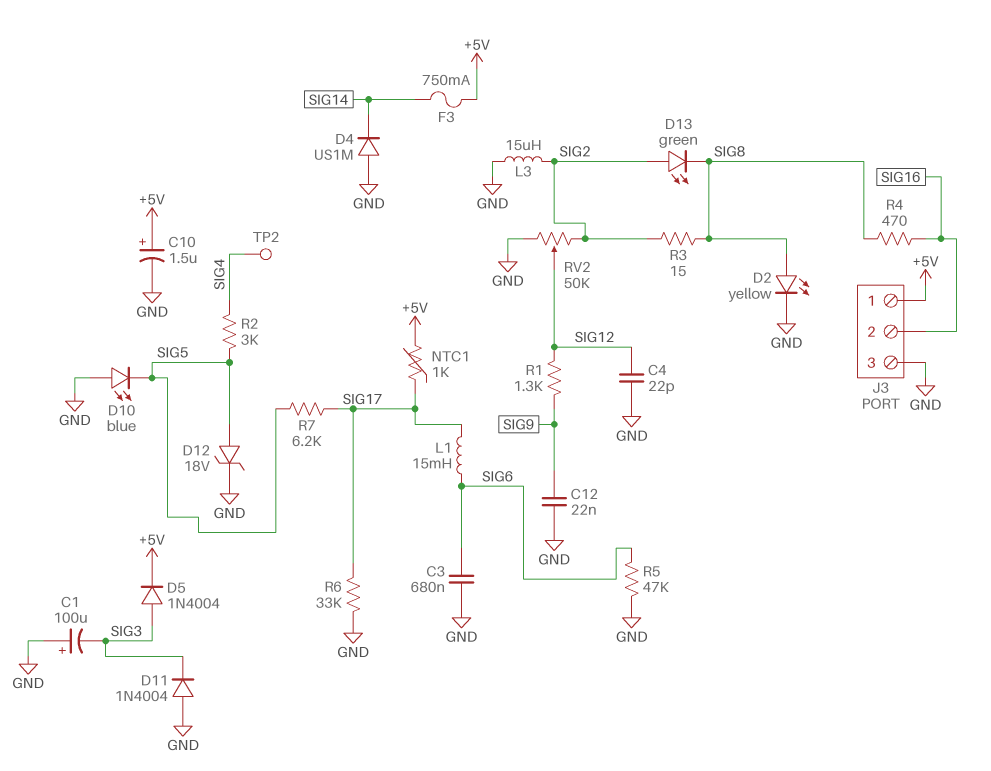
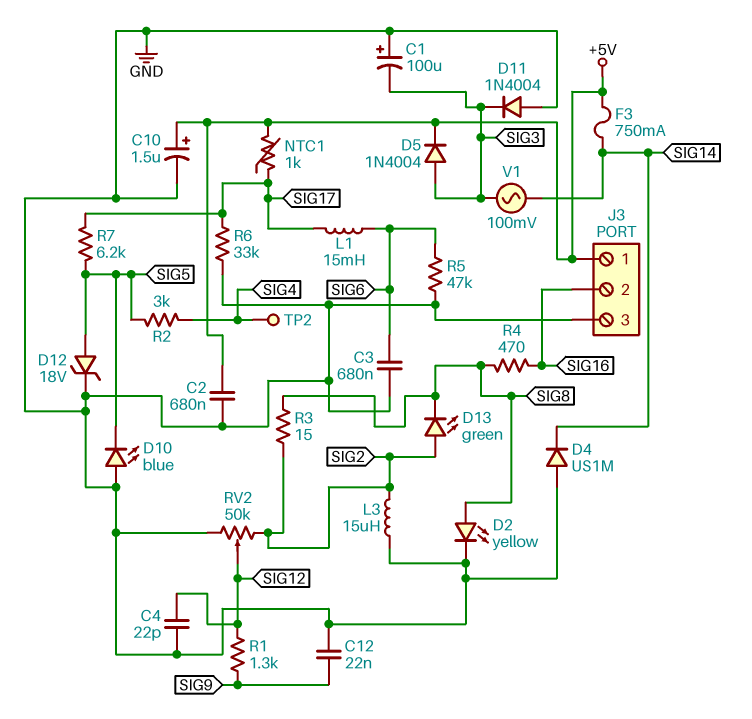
C2: none -> 680nF (+5V, GND)
V1: none -> AC 100mV (SIG3, SIG14)

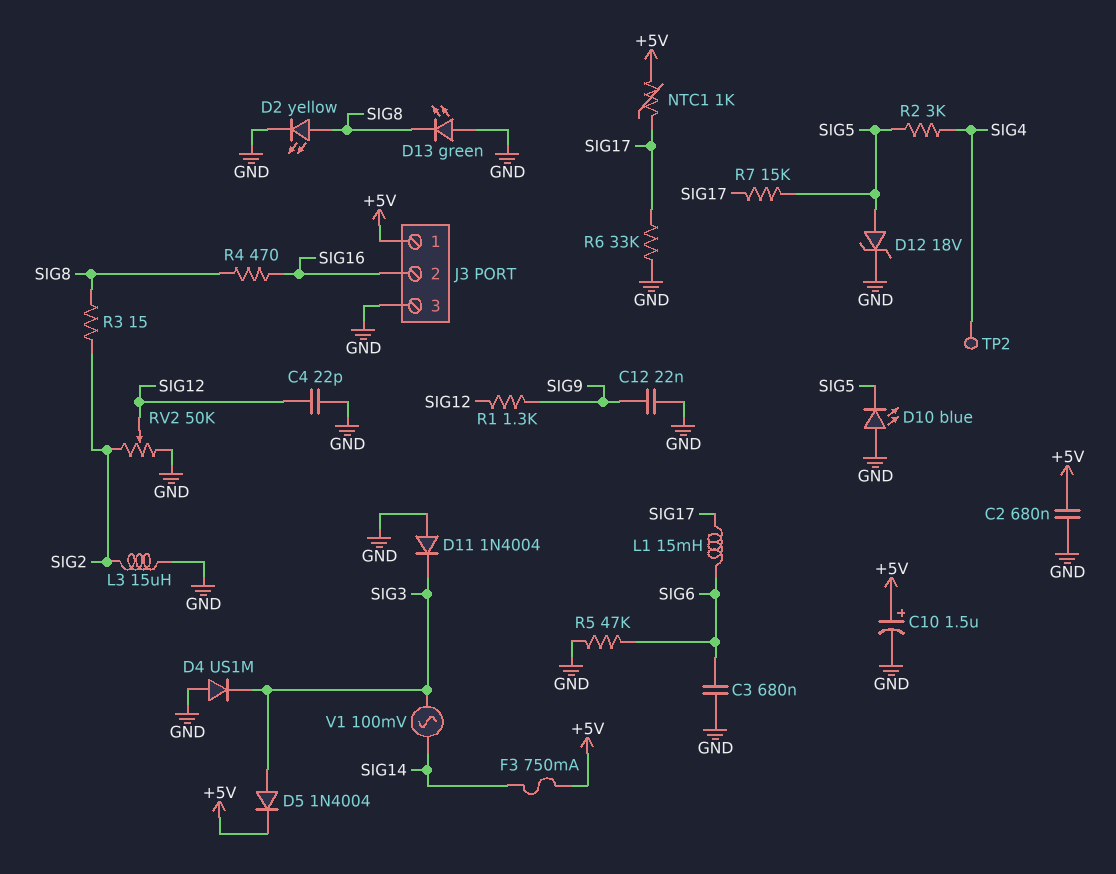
C1: 100uF (plus GND, minus SIG3) -> none
D4: diode US1M (A GND, K SIG14) -> diode US1M (A GND, K SIG3)
D13: LED green (A SIG2, K SIG8) -> LED green (A GND, K SIG8)
R7: 6.2k (SIG5, SIG17) -> 15k (SIG5, SIG17)

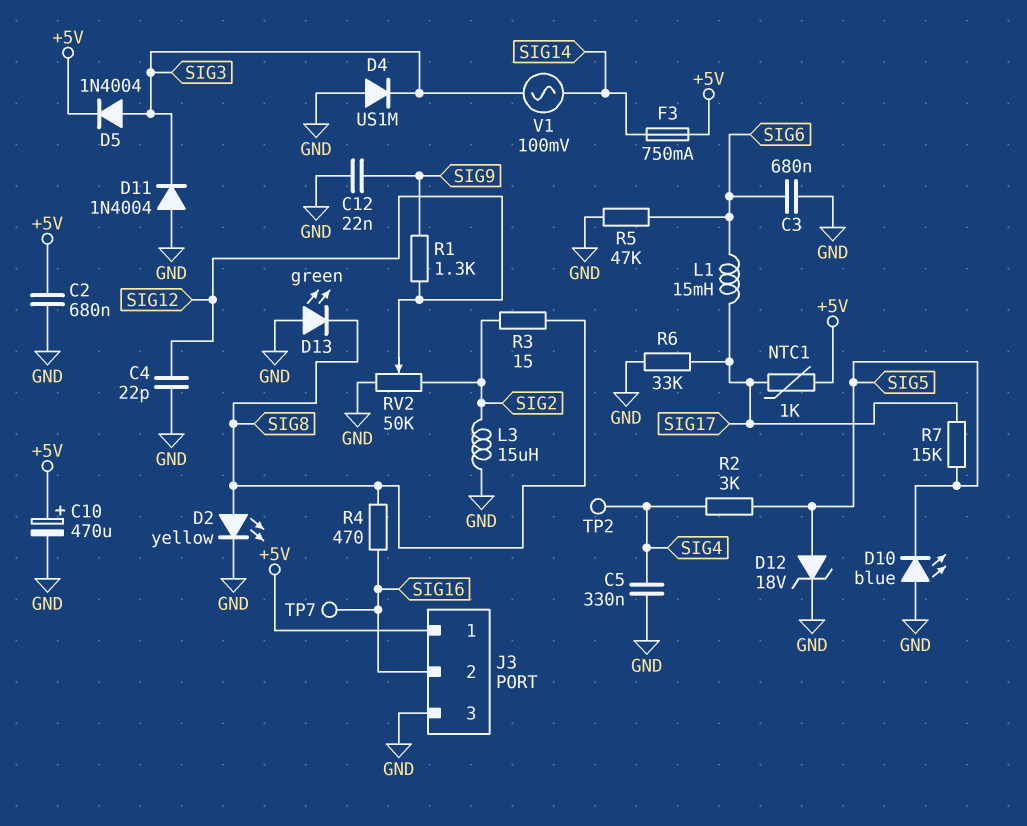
C5: none -> 330nF (GND, SIG4)
C10: 1.5uF (plus +5V, minus GND) -> 470uF (plus +5V, minus GND)
TP7: none -> test point (SIG16)

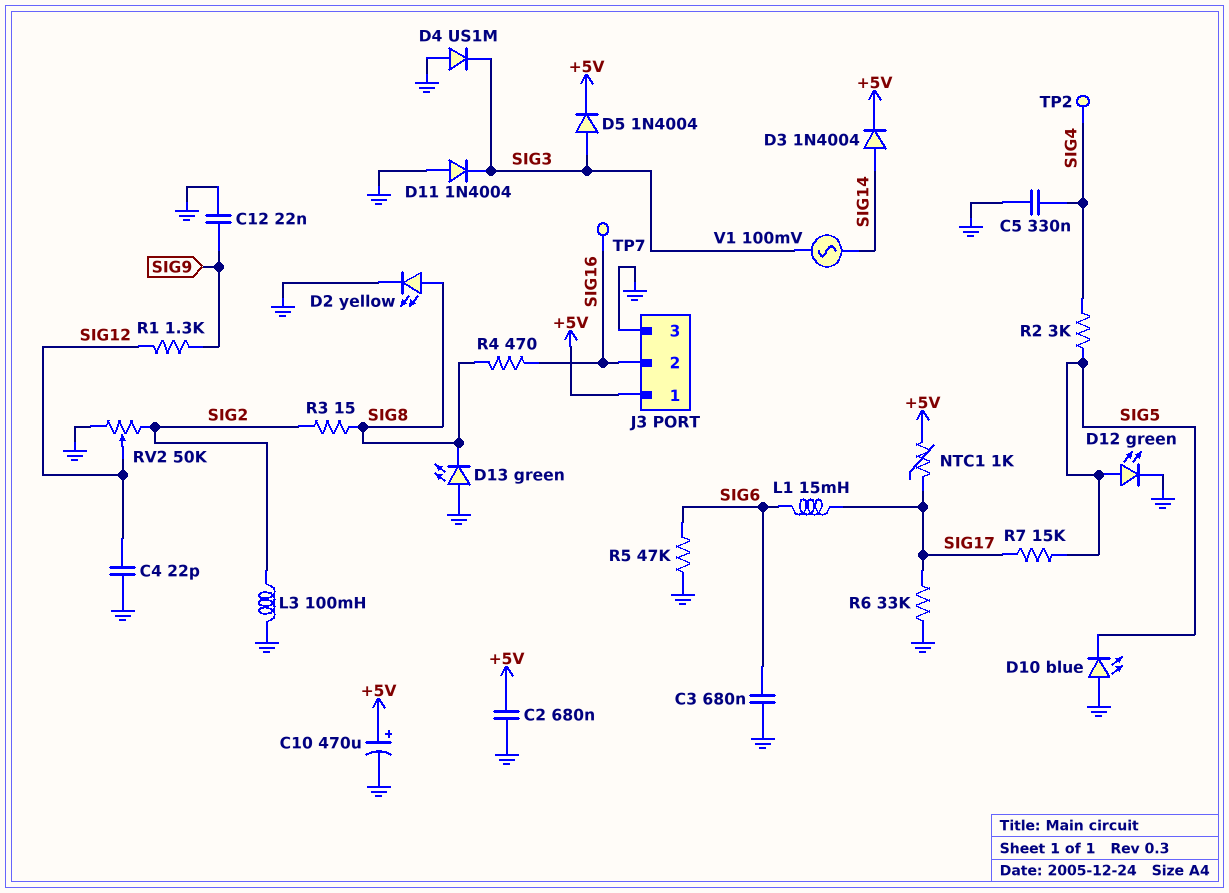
D3: none -> diode 1N4004 (A SIG14, K +5V)
D12: zener 18V (A SIG5, K GND) -> LED green (A SIG5, K GND)
F3: 750mA (+5V, SIG14) -> none
L3: 15uH (GND, SIG2) -> 100mH (GND, SIG2)

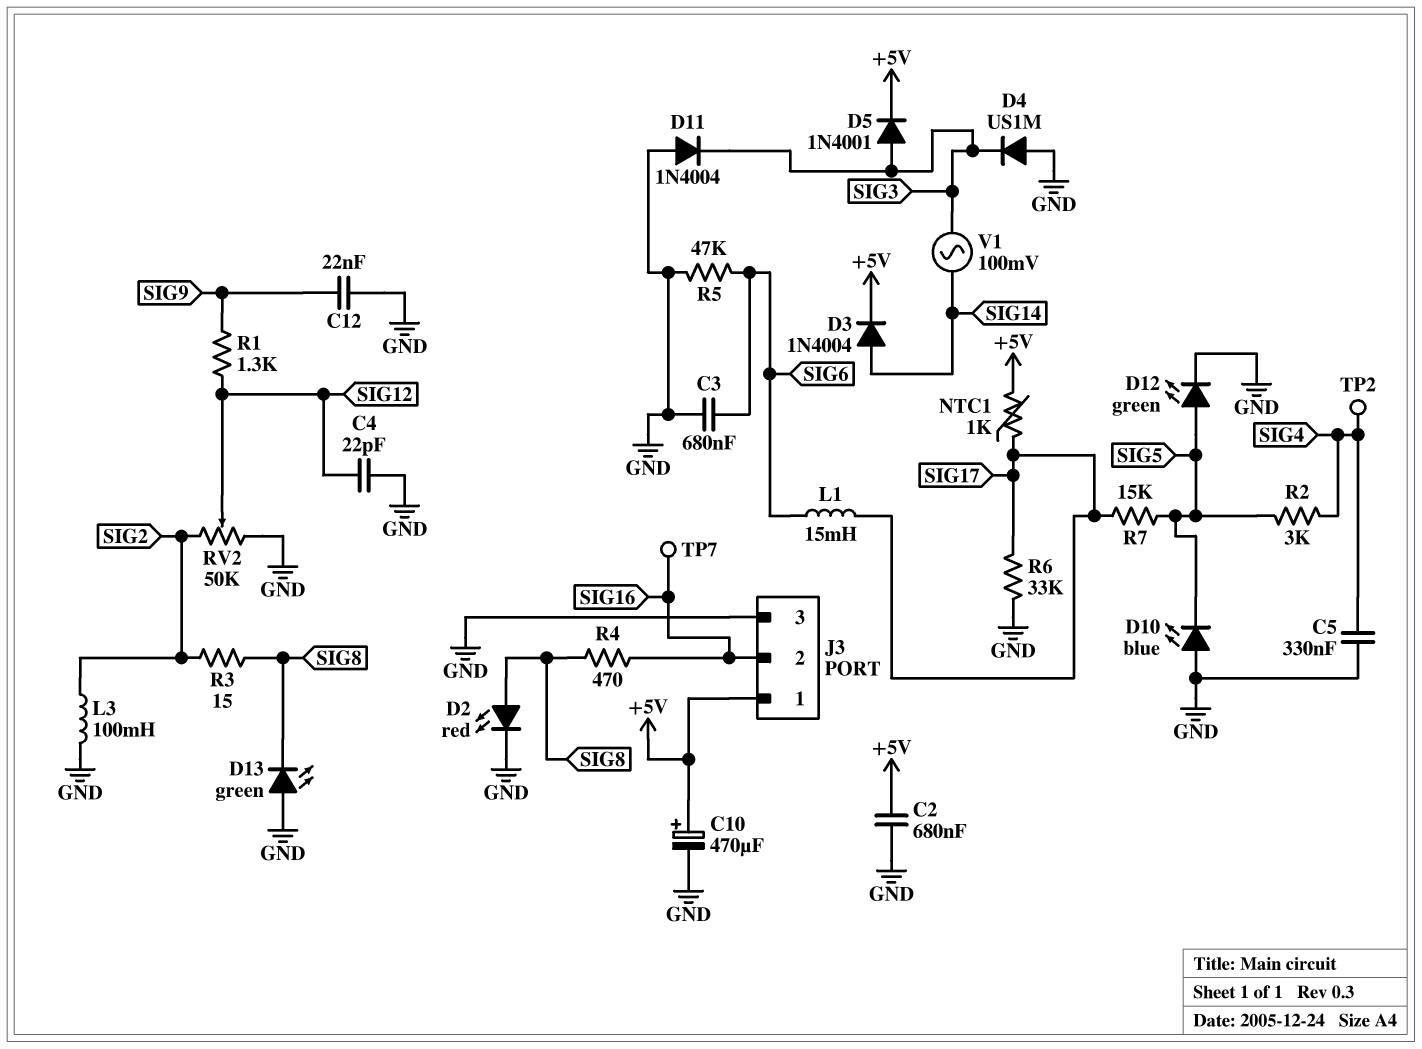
D2: LED yellow (A SIG8, K GND) -> LED red (A SIG8, K GND)
D5: diode 1N4004 (A SIG3, K +5V) -> diode 1N4001 (A SIG3, K +5V)

